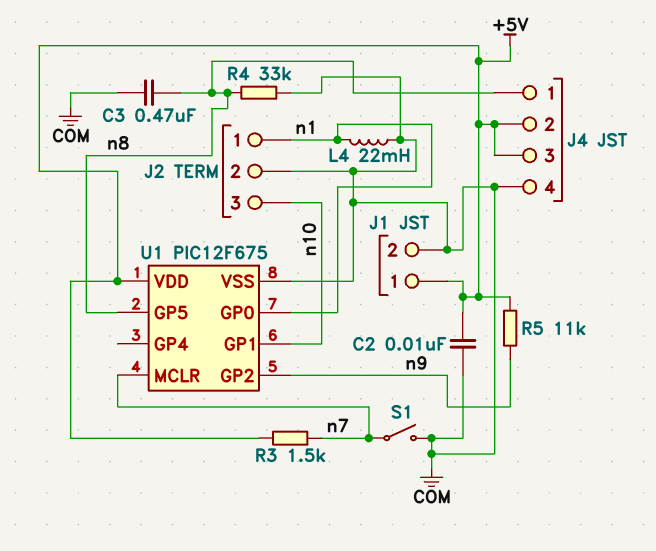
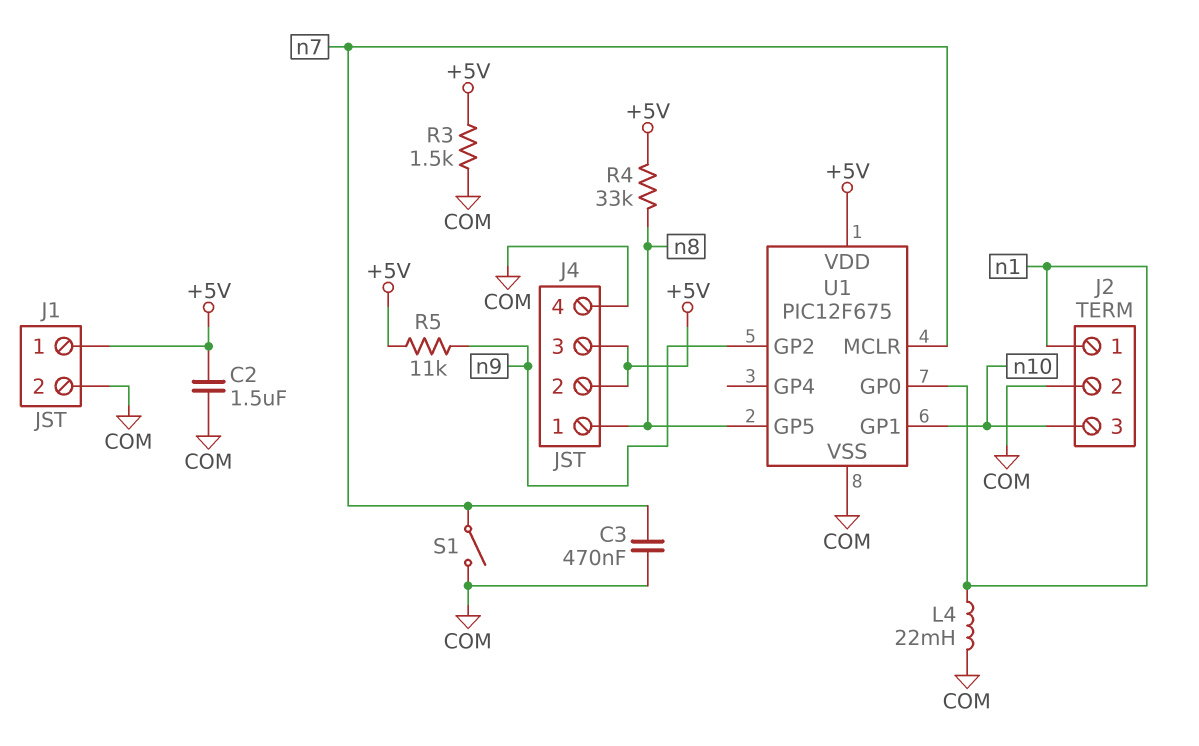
C2: 10nF (+5V, COM) -> 1.5uF (+5V, COM)
C3: 470nF (COM, n8) -> 470nF (COM, n7)
R3: 1.5k (+5V, n7) -> 1.5k (+5V, COM)
R4: 33k (COM, n8) -> 33k (+5V, n8)

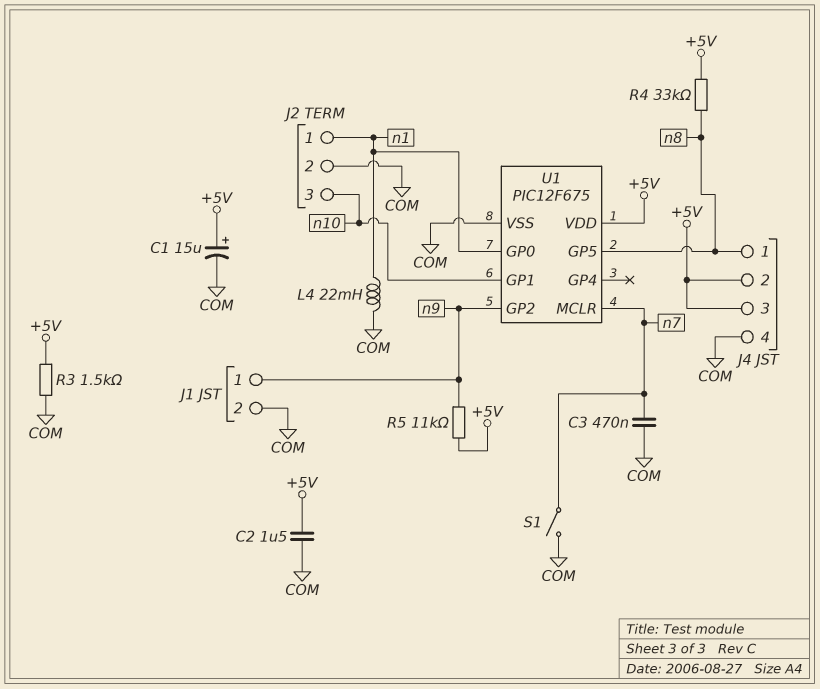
C1: none -> 15uF (plus +5V, minus COM)
J1 pin 1: +5V -> n9

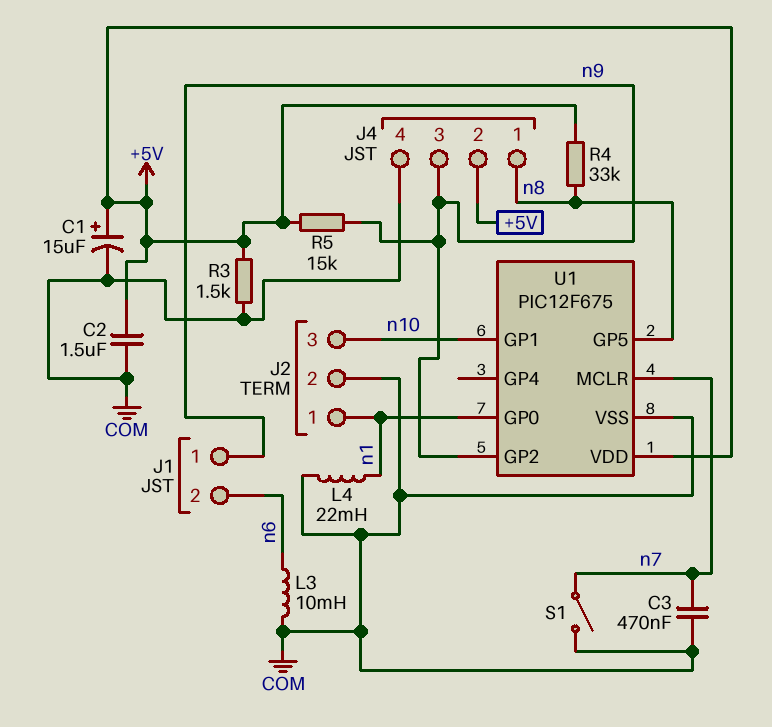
J1 pin 2: COM -> n6
J4 pin 3: +5V -> n9
L3: none -> 10mH (COM, n6)
R5: 11k (+5V, n9) -> 15k (+5V, n9)

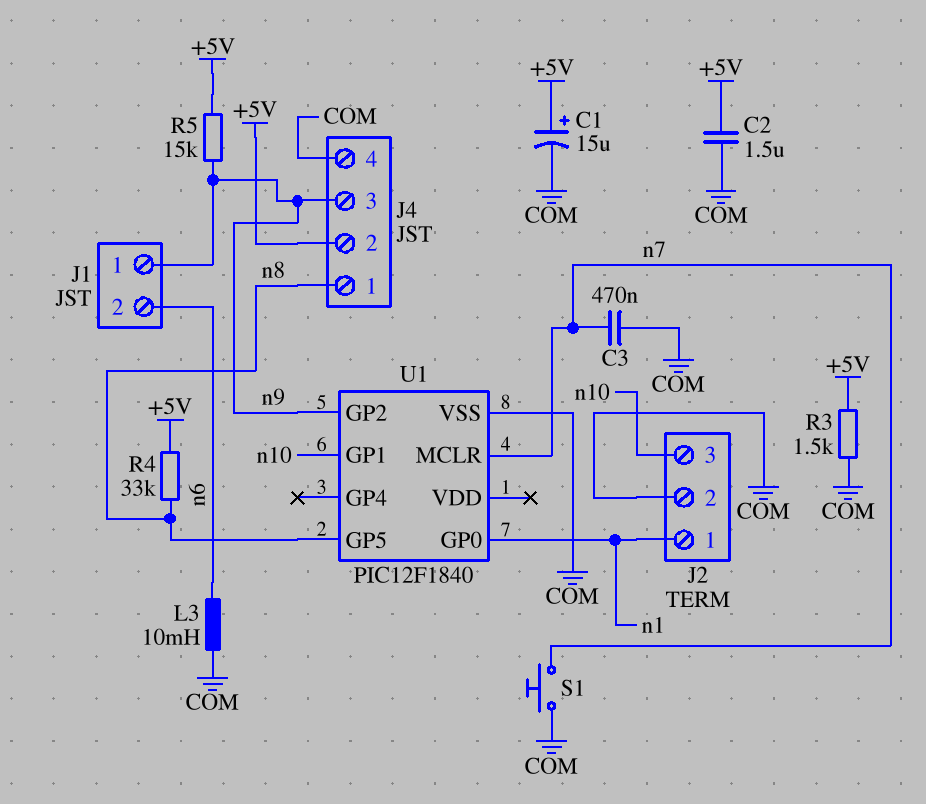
L4: 22mH (COM, n1) -> none
S1: switch (COM, n7) -> button (COM, n7)
U1: PIC12F675 -> PIC12F1840
U1 pin VDD: +5V -> none

